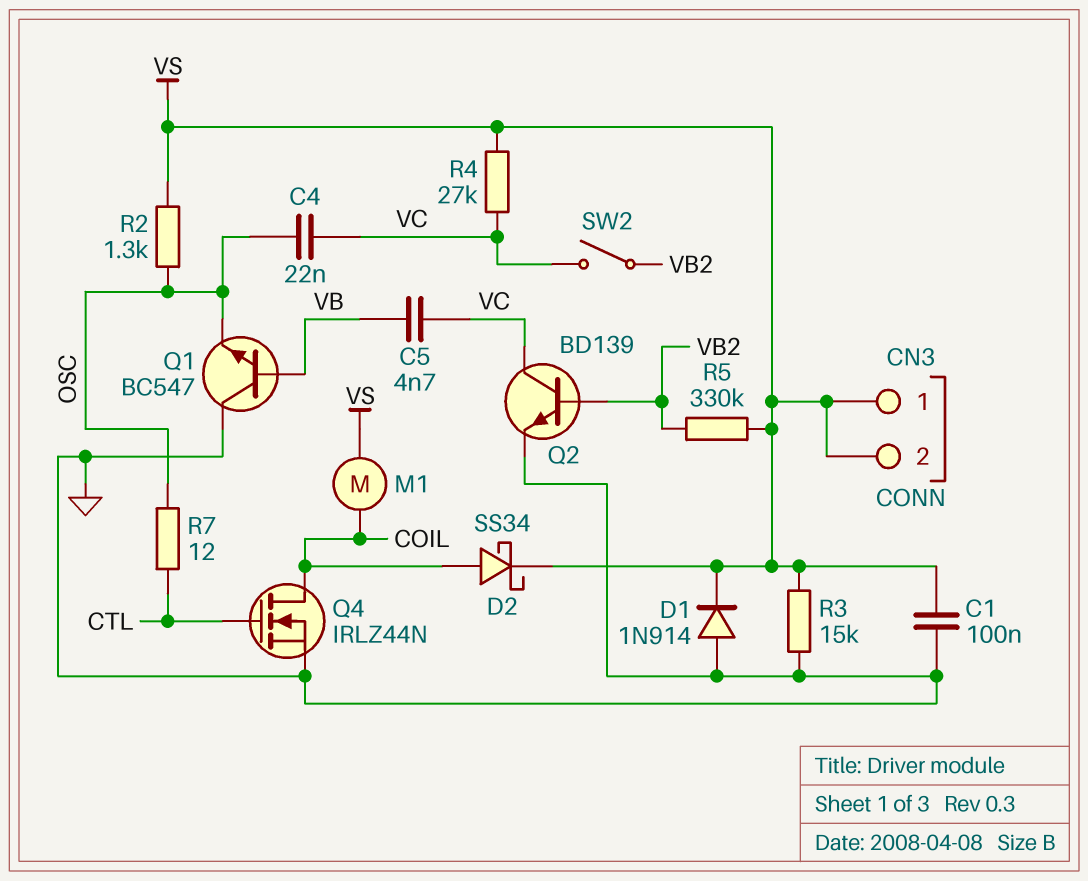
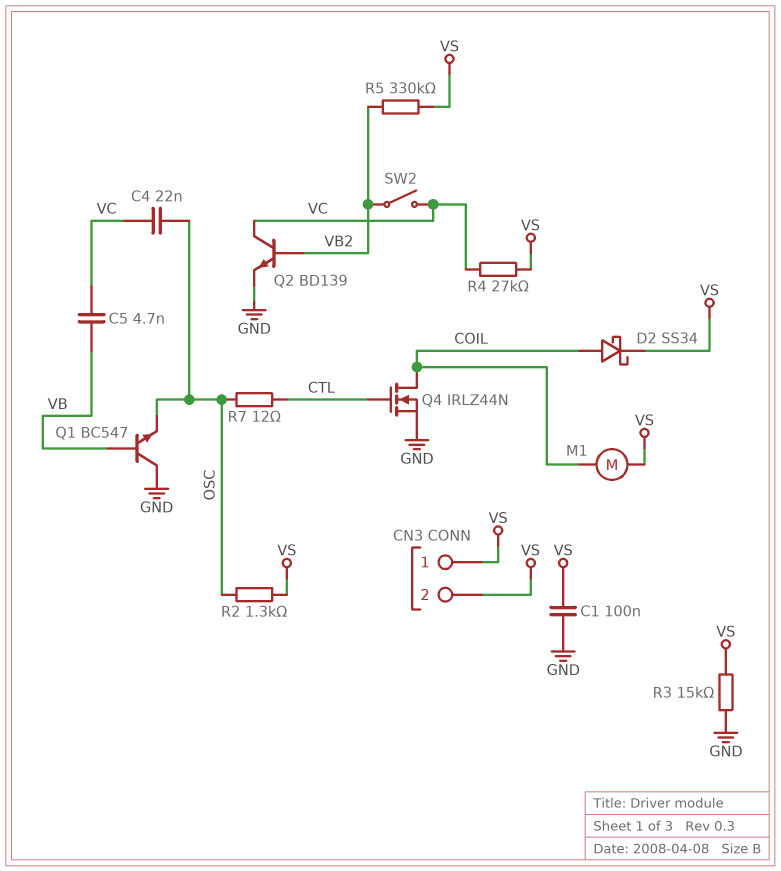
D1: diode 1N914 (A GND, K VS) -> none

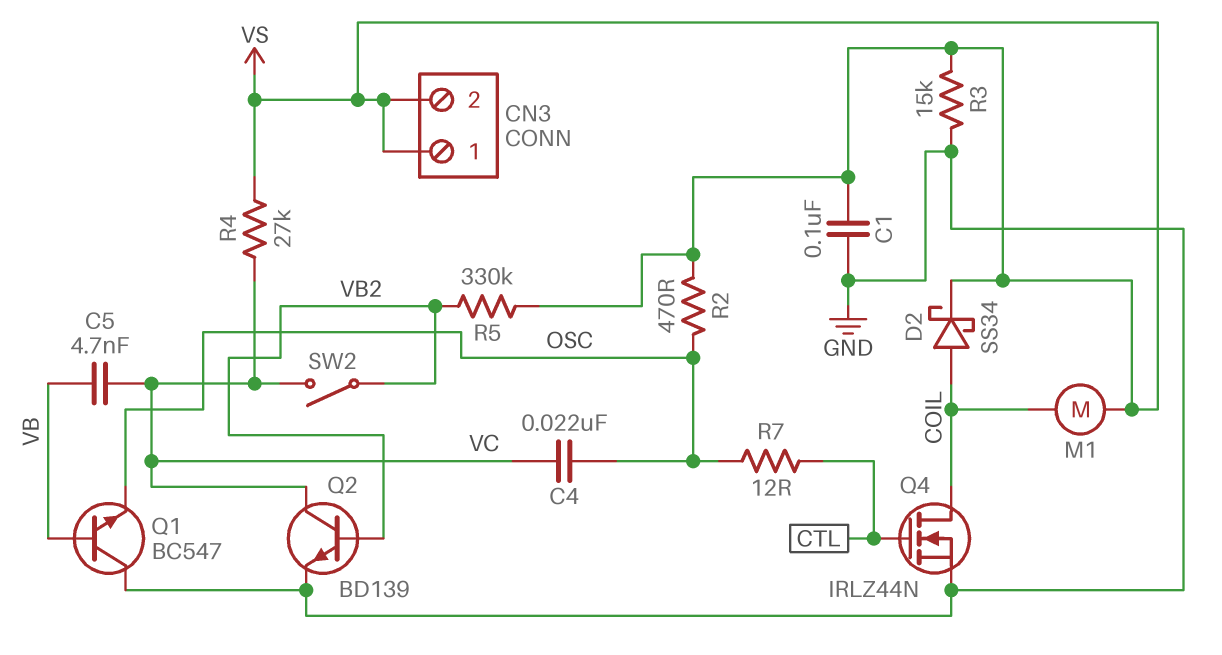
R2: 1.3k (OSC, VS) -> 470 (OSC, VS)

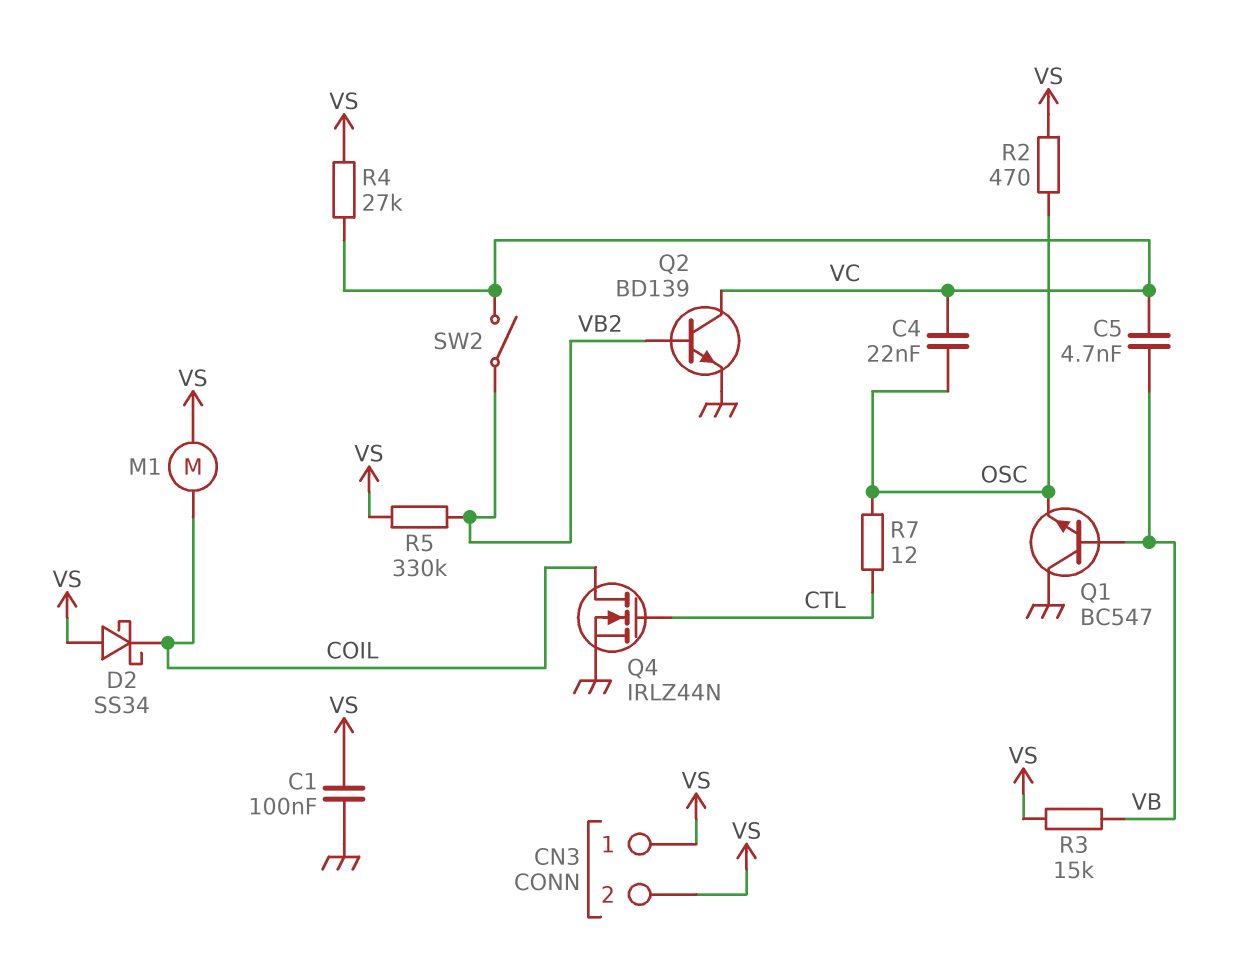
D2: schottky SS34 (A COIL, K VS) -> schottky SS34 (A VS, K COIL)
R3: 15k (GND, VS) -> 15k (VB, VS)

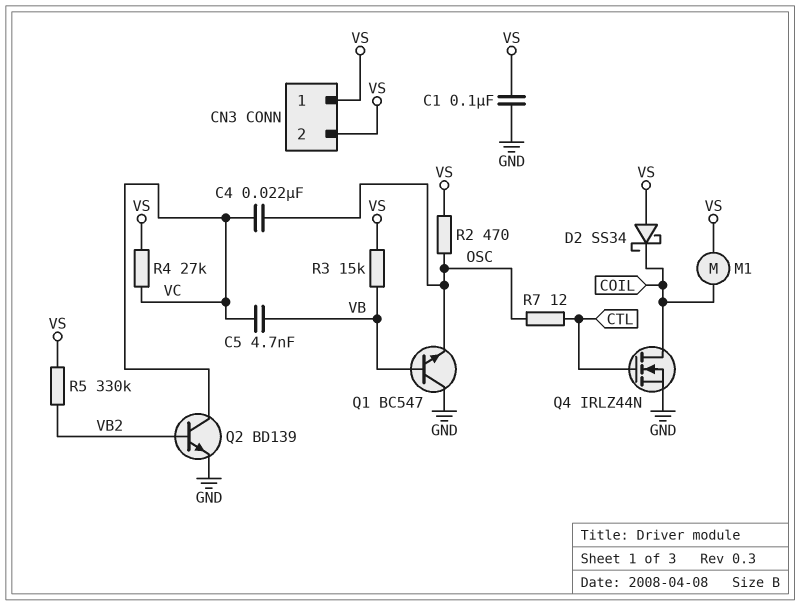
SW2: switch (VB2, VC) -> none

